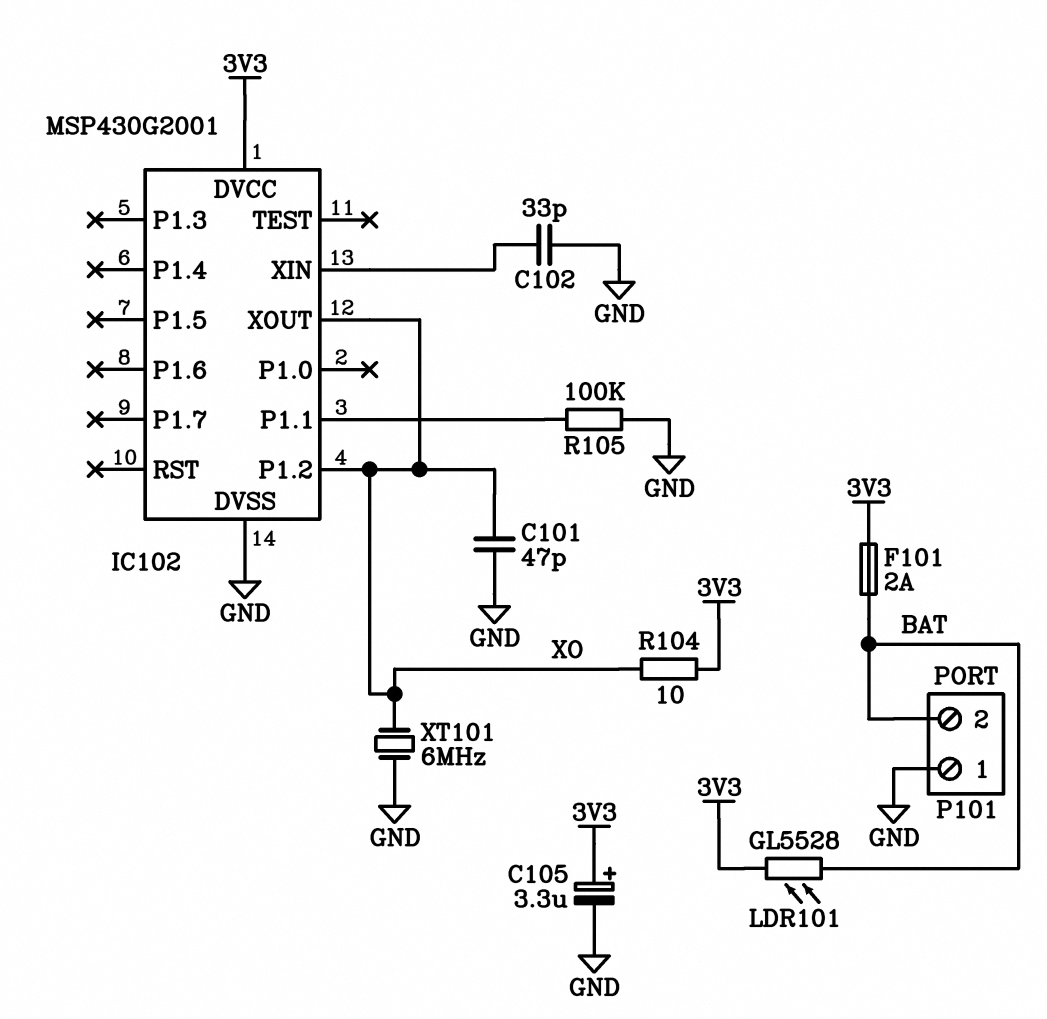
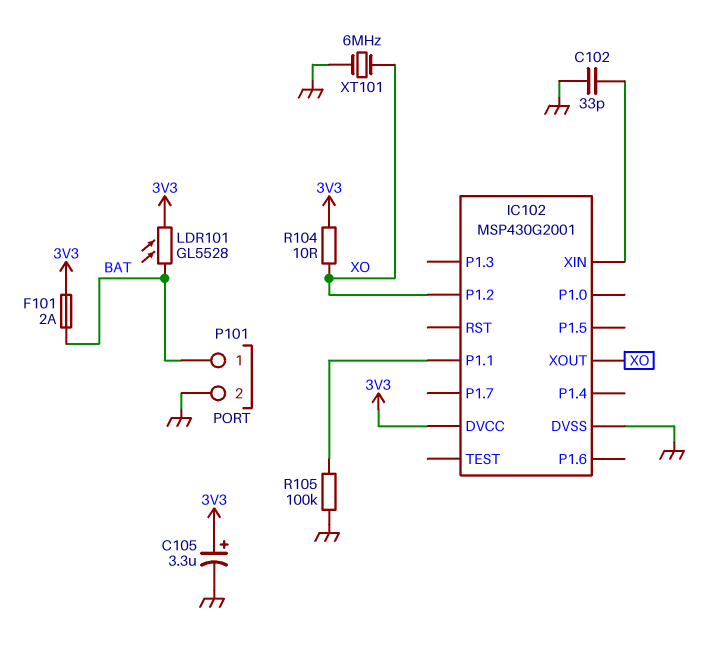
C101: 47pF (GND, XO) -> none
P101 pin 1: GND -> BAT
P101 pin 2: BAT -> GND

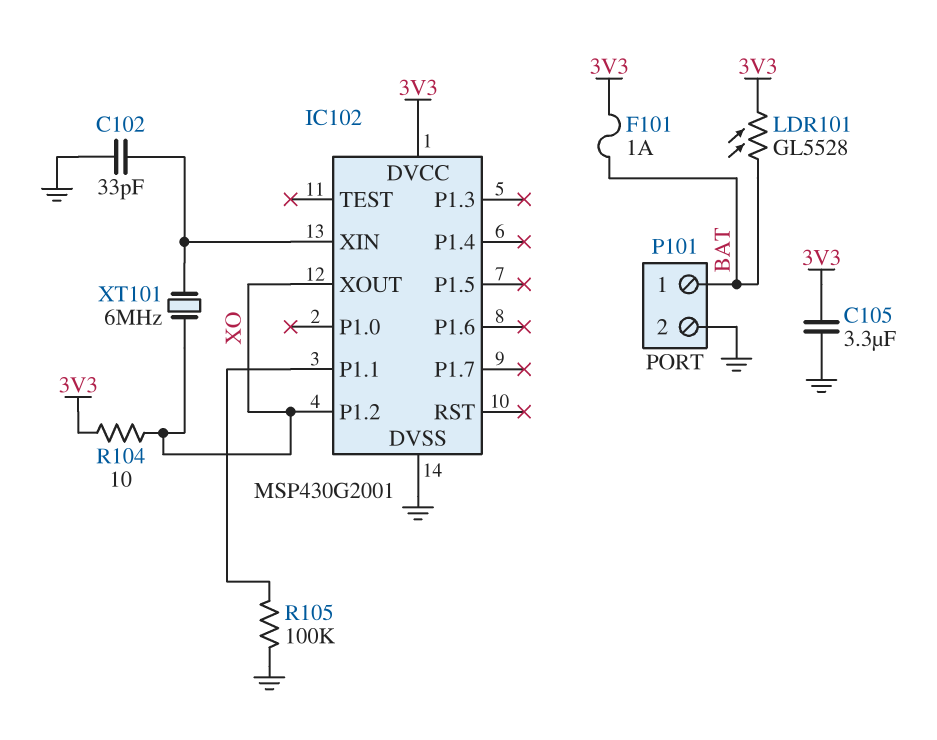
C105: 3.3uF (plus 3V3, minus GND) -> 3.3uF (3V3, GND)
F101: 2A (3V3, BAT) -> 1A (3V3, BAT)
XT101: 6MHz (GND, XO) -> 6MHz (IC102/XIN, XO)

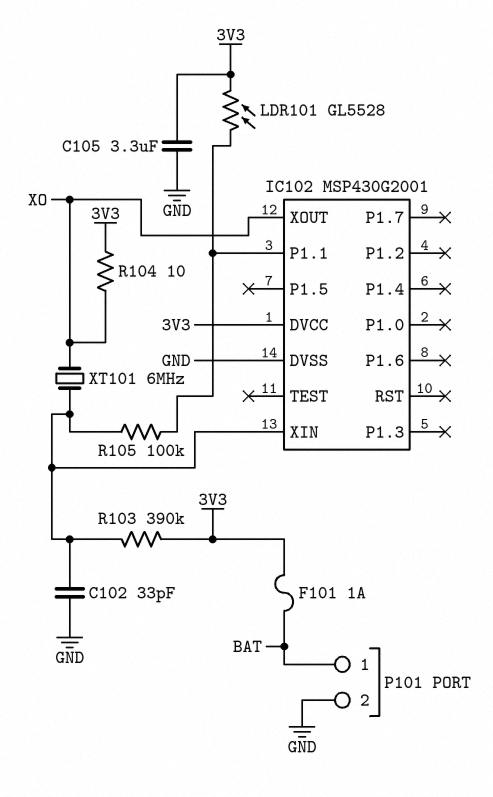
IC102 pin P1.2: XO -> none
LDR101: GL5528 (3V3, BAT) -> GL5528 (3V3, IC102/P1.1)
R103: none -> 390k (3V3, IC102/XIN)
R105: 100k (GND, IC102/P1.1) -> 100k (IC102/P1.1, IC102/XIN)

